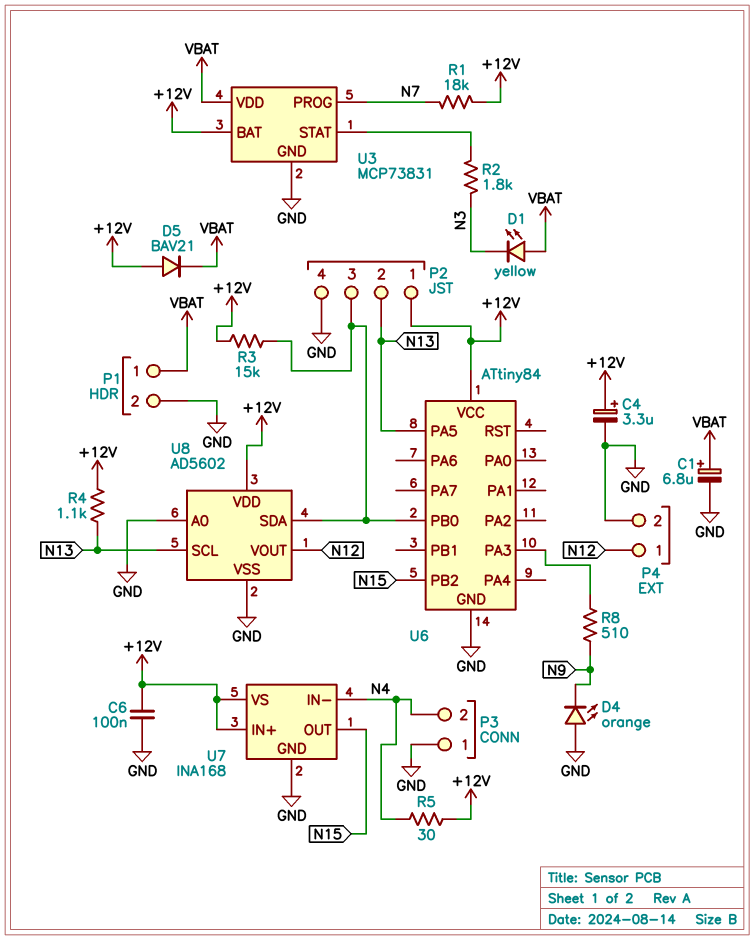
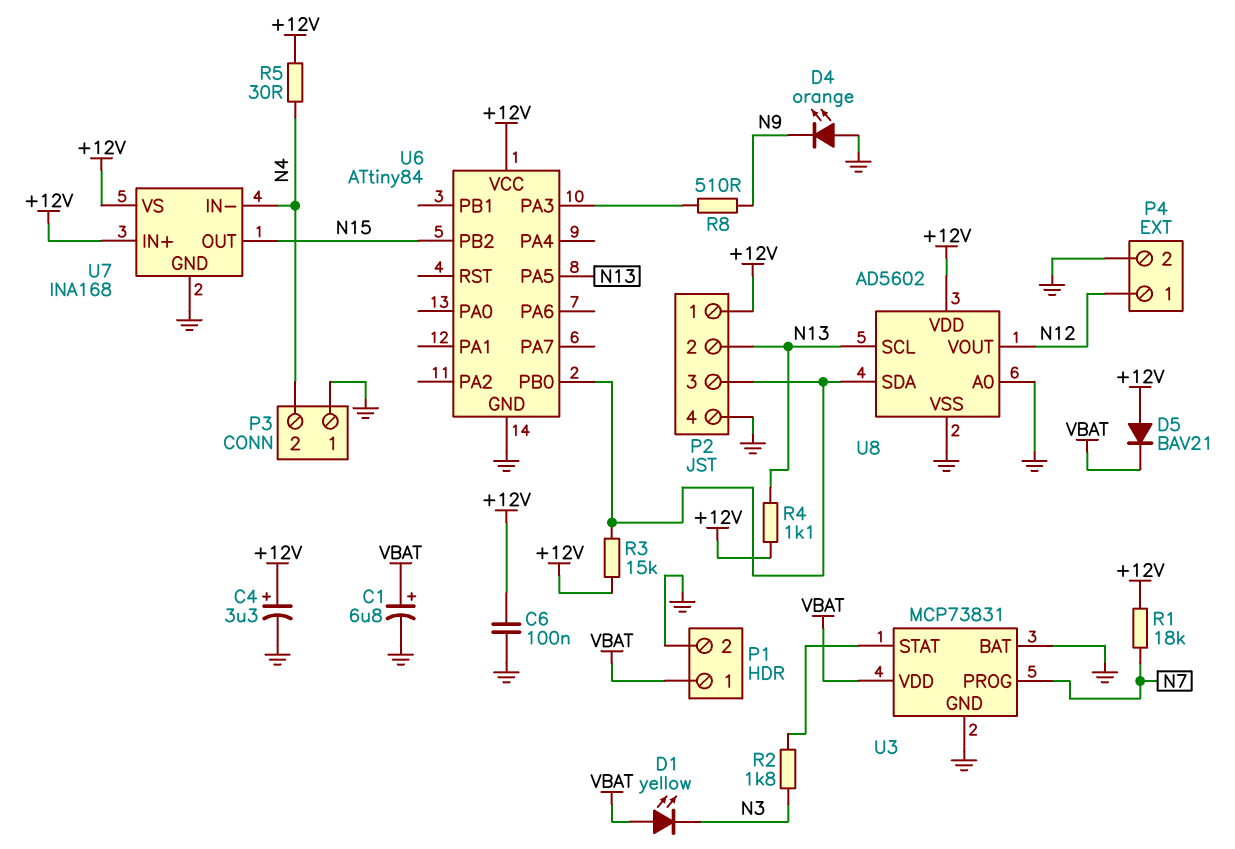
U3 pin BAT: +12V -> GND

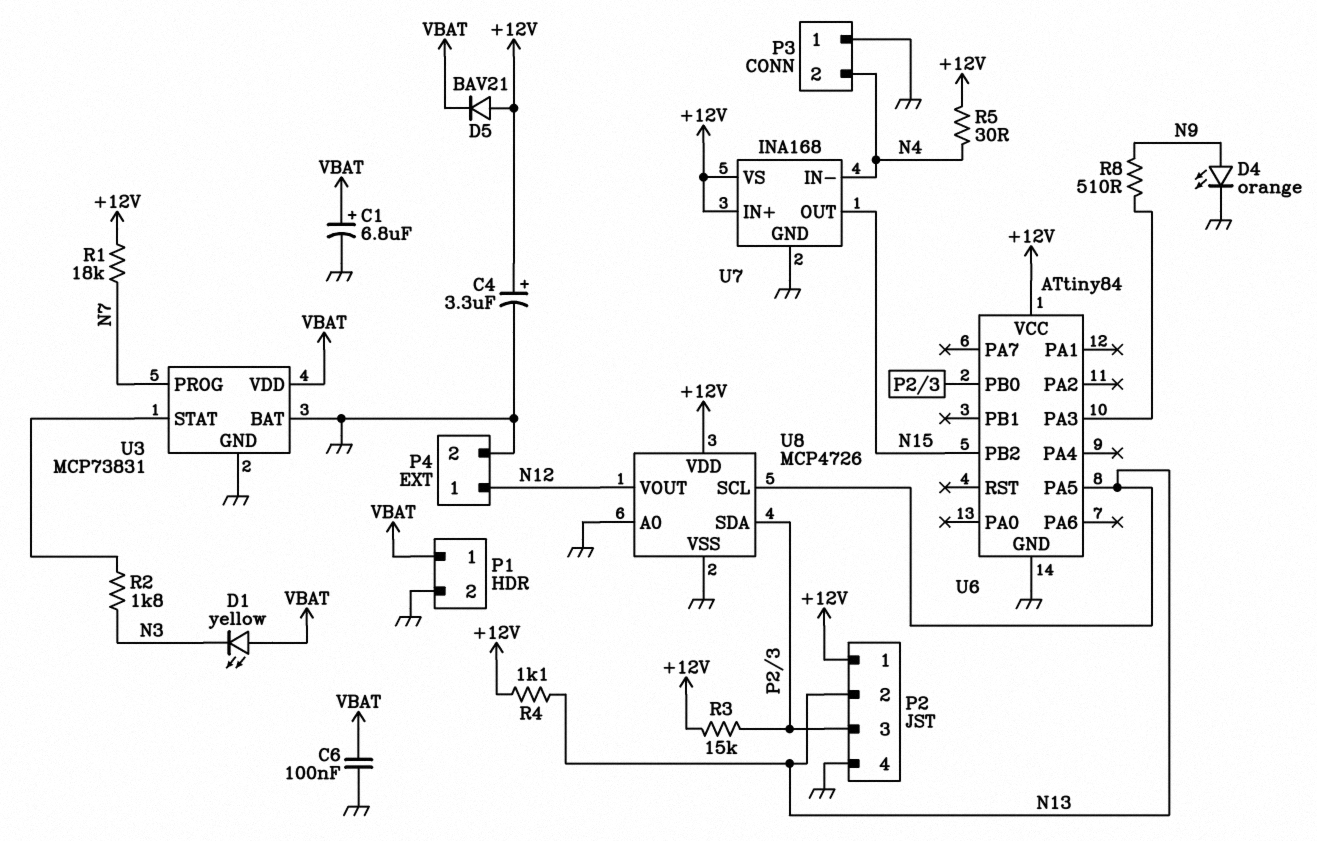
C6: 100nF (+12V, GND) -> 100nF (GND, VBAT)
D4: LED orange (A GND, K N9) -> LED orange (A N9, K GND)
U8: AD5602 -> MCP4726

